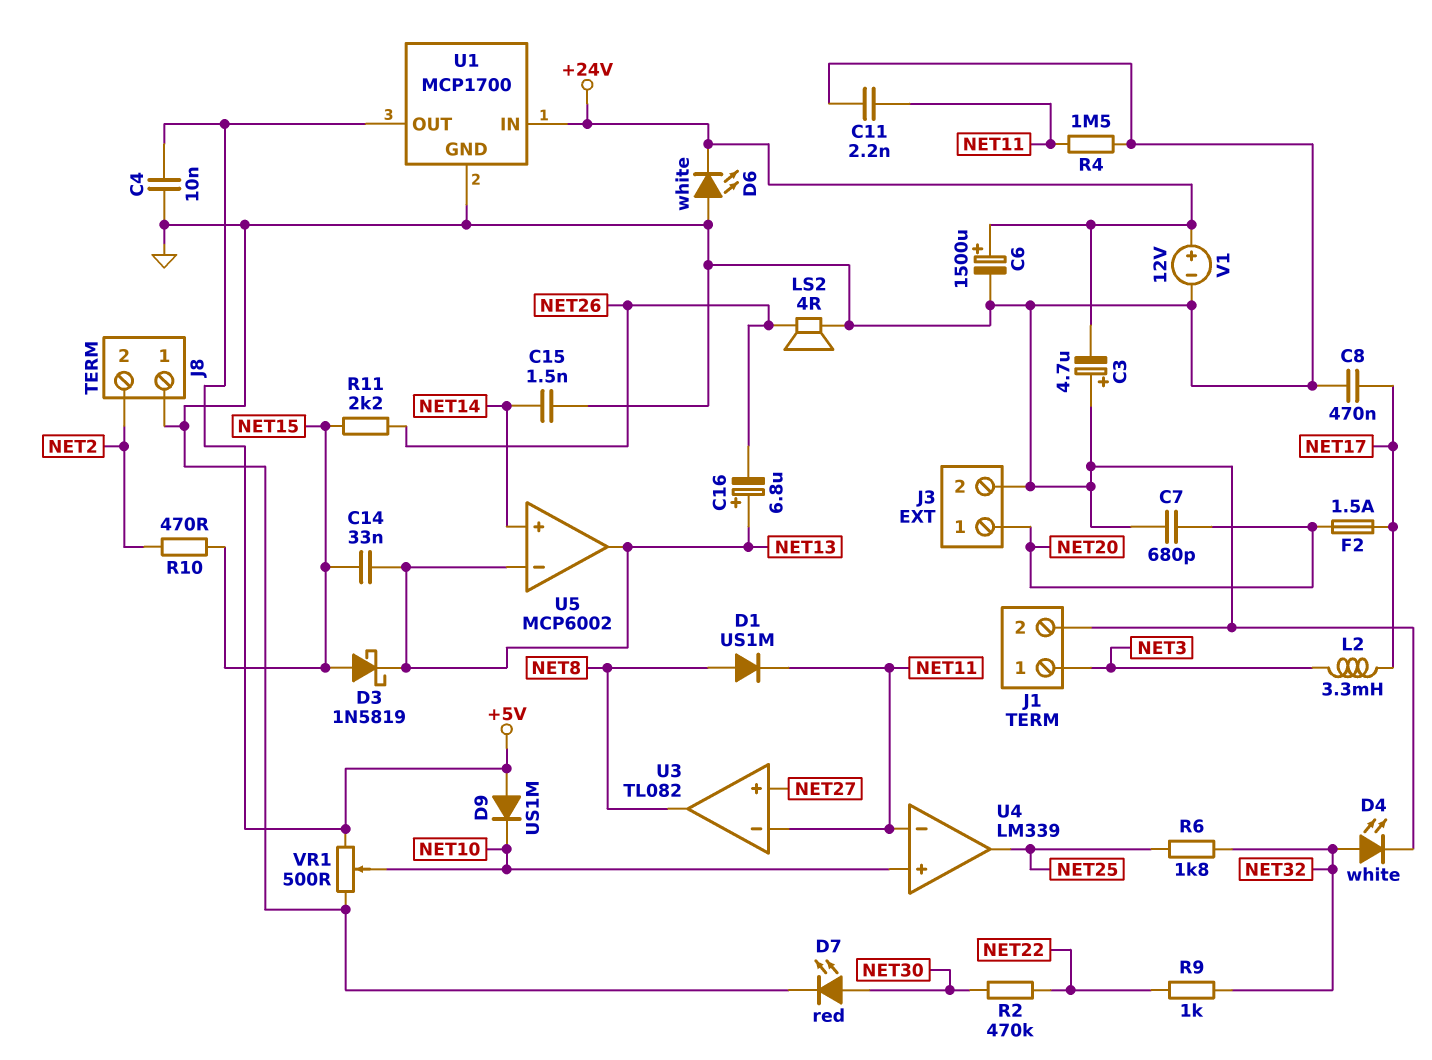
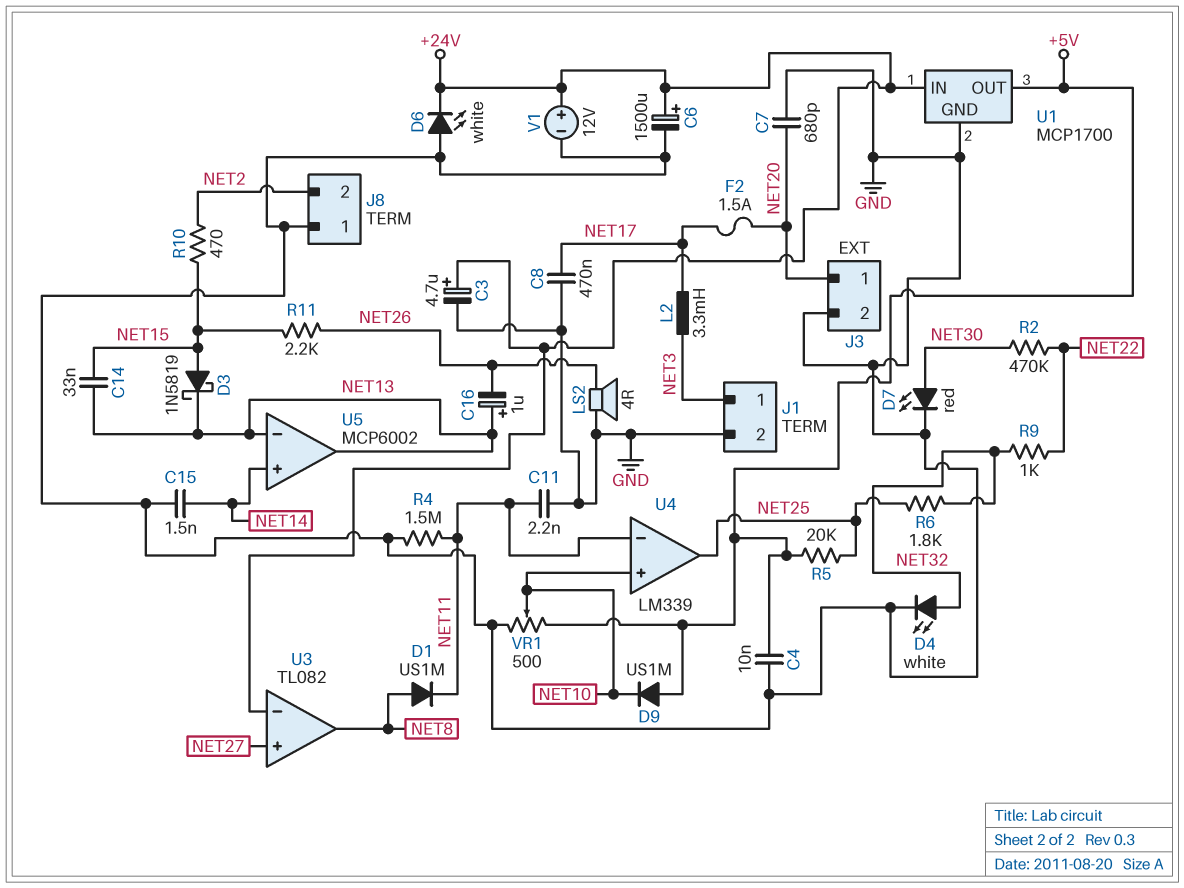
C3: 4.7uF (plus GND, minus +24V) -> 4.7uF (plus +24V, minus GND)
C16: 6.8uF (plus NET13, minus NET26) -> 1uF (plus NET13, minus NET26)
R5: none -> 20k (+5V, NET25)
U3 pin in-: NET11 -> +24V

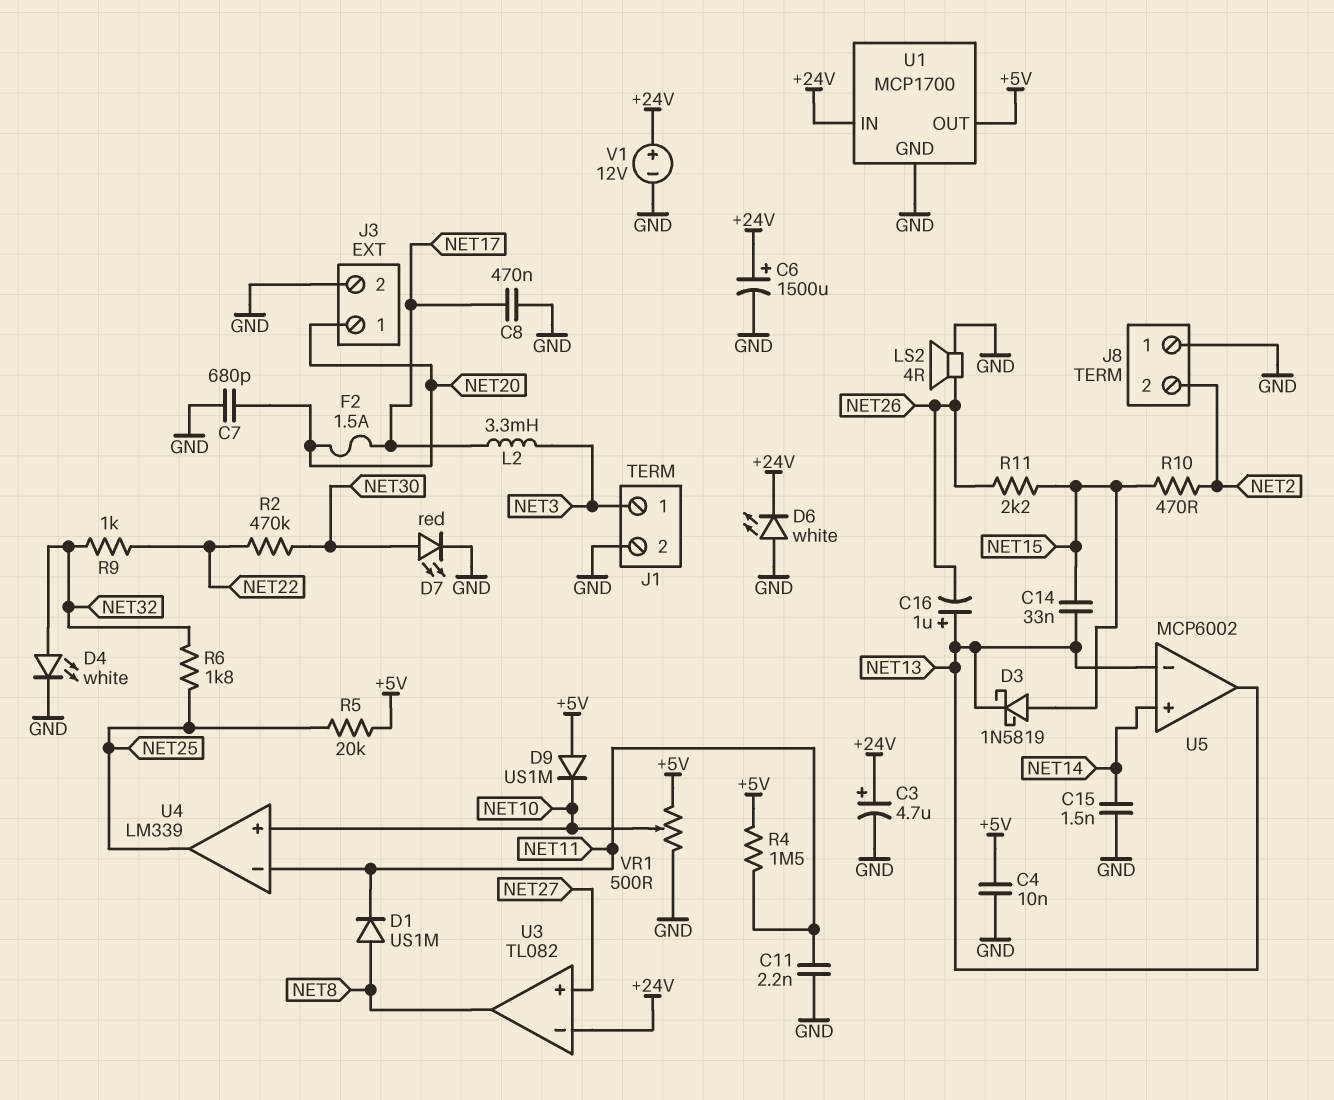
R4: 1.5M (GND, NET11) -> 1.5M (+5V, NET11)

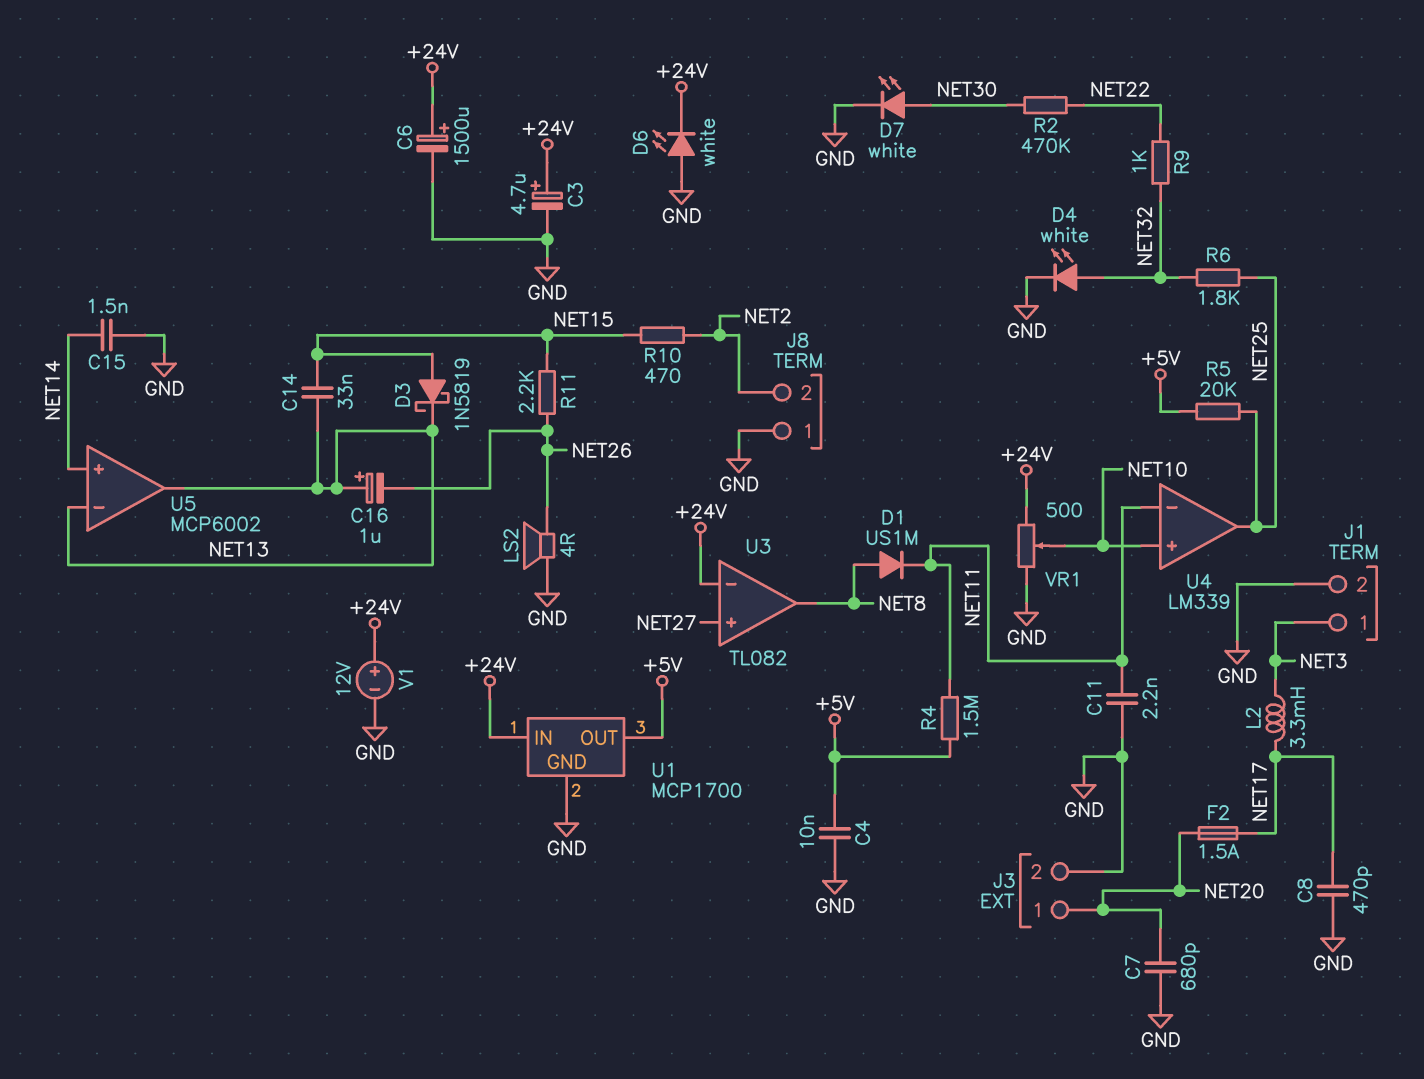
C8: 470nF (GND, NET17) -> 470pF (GND, NET17)
D7: LED red (A NET30, K GND) -> LED white (A NET30, K GND)
D9: diode US1M (A +5V, K NET10) -> none
VR1: 500 (+5V, GND, wiper NET10) -> 500 (+24V, GND, wiper NET10)

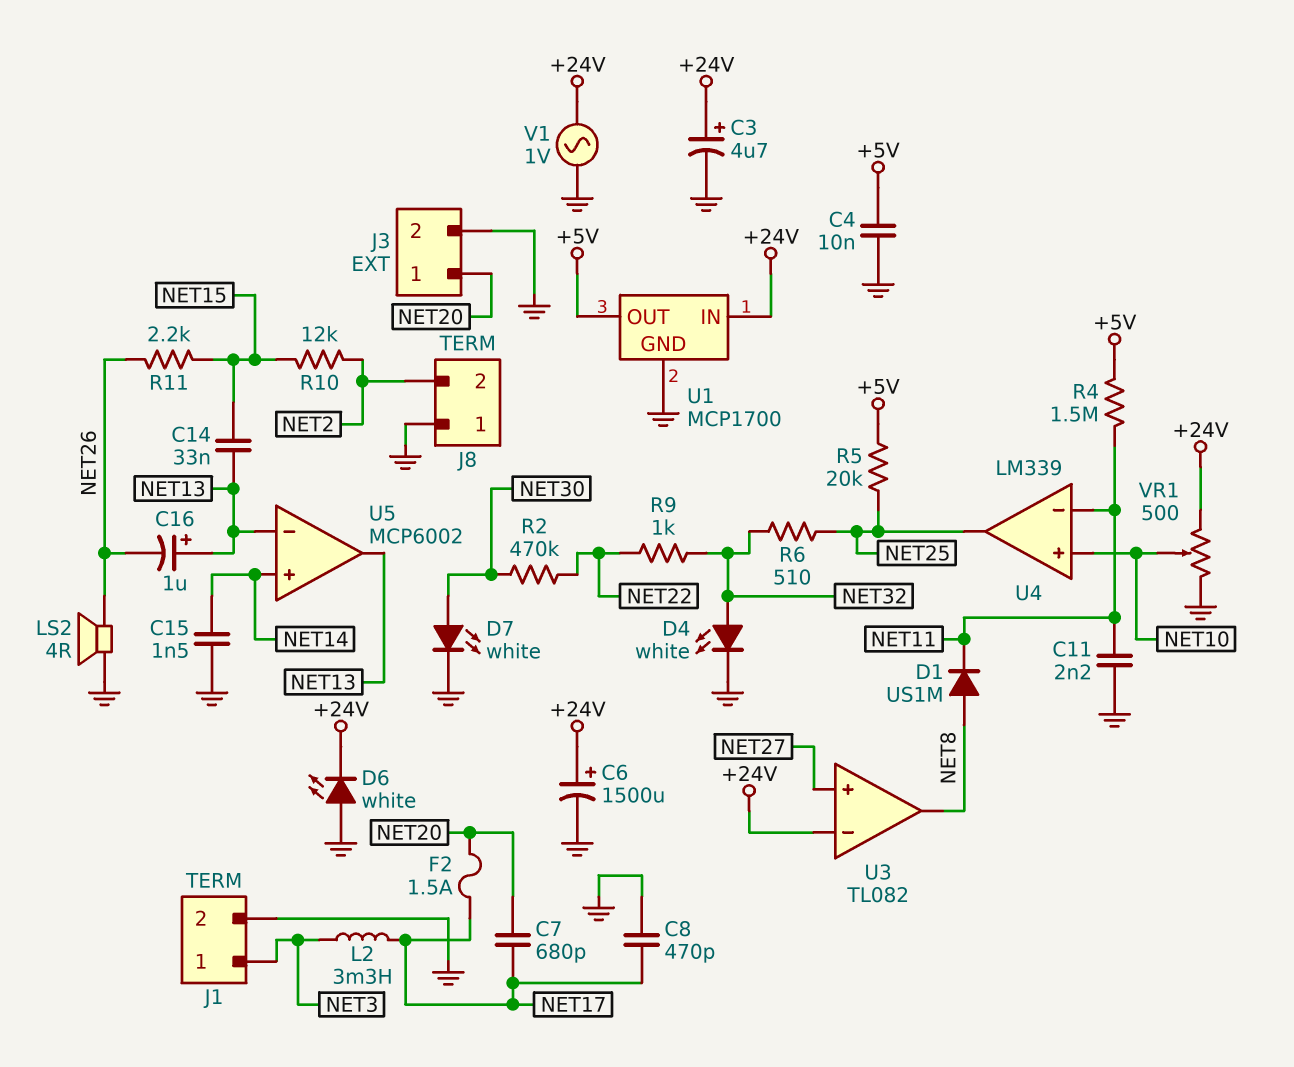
C7: 680pF (GND, NET20) -> 680pF (NET17, NET20)
D3: schottky 1N5819 (A NET15, K NET13) -> none
R6: 1.8k (NET25, NET32) -> 510 (NET25, NET32)
R10: 470 (NET2, NET15) -> 12k (NET2, NET15)
V1: 12V (plus +24V, minus GND) -> AC 1V (+24V, GND)

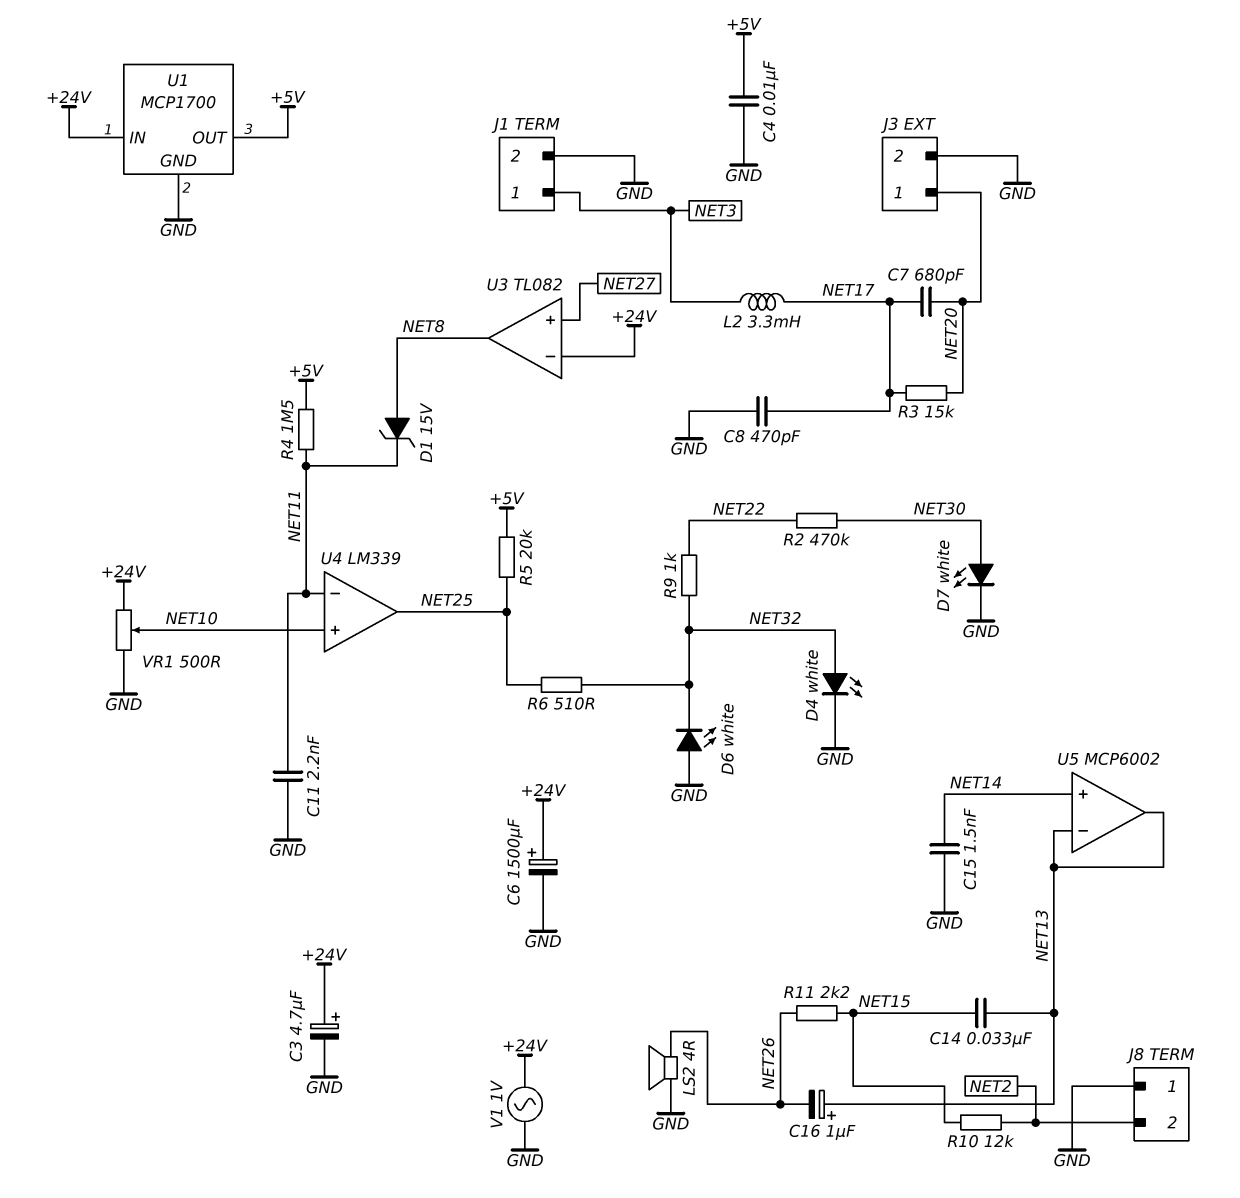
D1: diode US1M (A NET8, K NET11) -> zener 15V (A NET8, K NET11)
D6: LED white (A GND, K +24V) -> LED white (A GND, K NET32)
F2: 1.5A (NET17, NET20) -> none
R3: none -> 15k (NET17, NET20)

